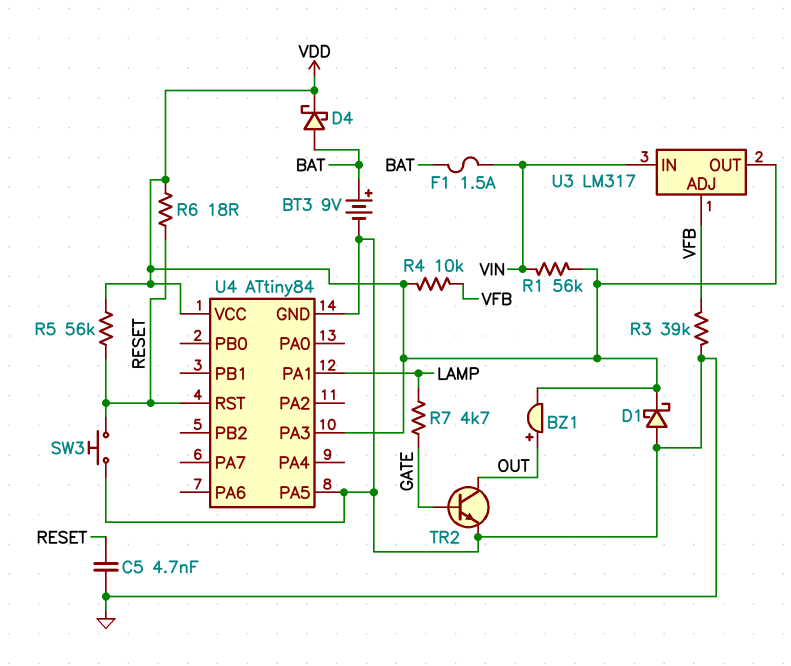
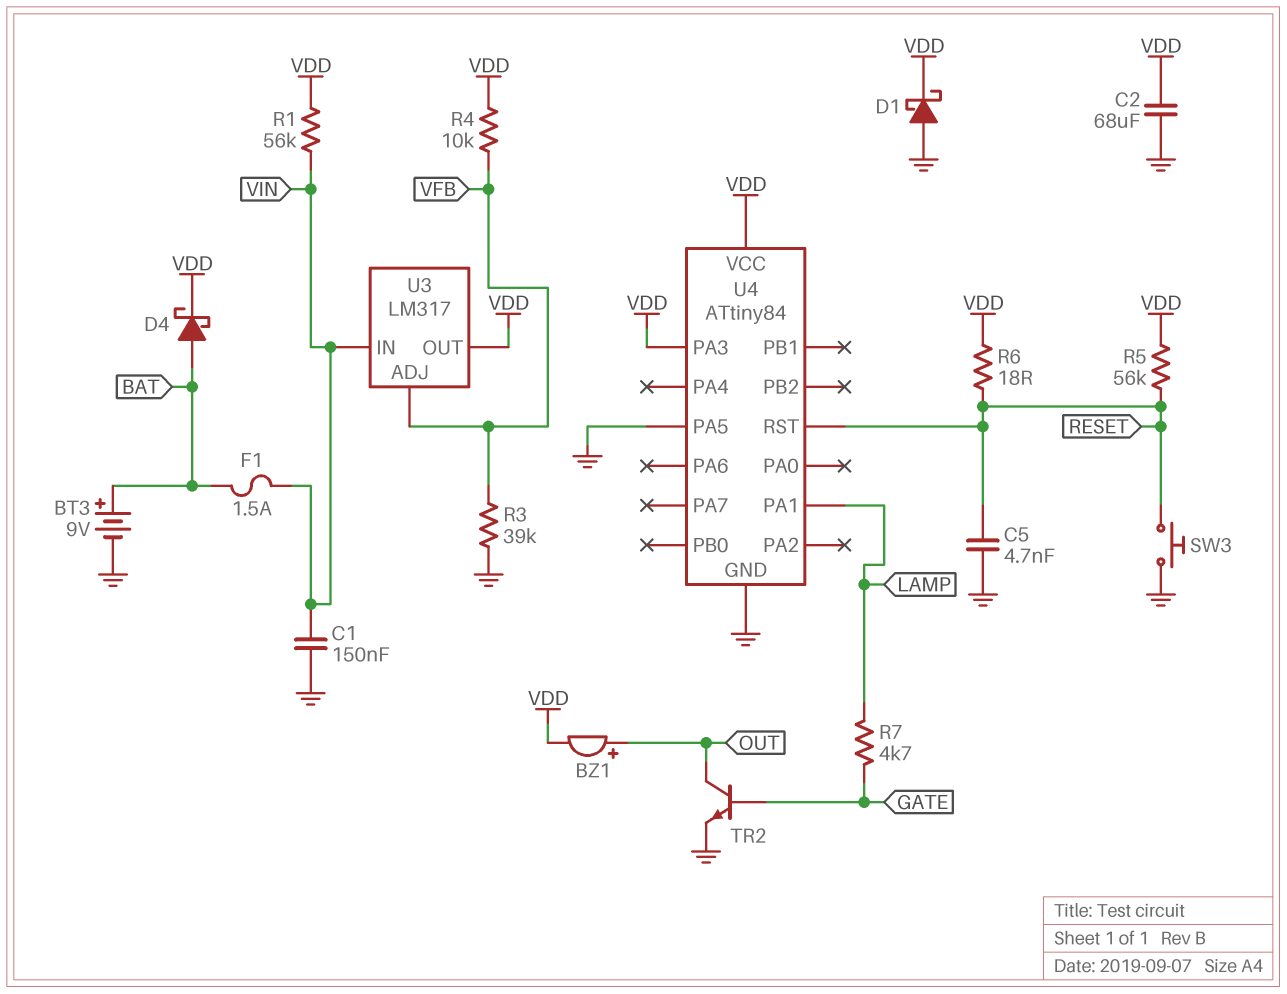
C1: none -> 150nF (GND, VIN)
C2: none -> 68uF (GND, VDD)

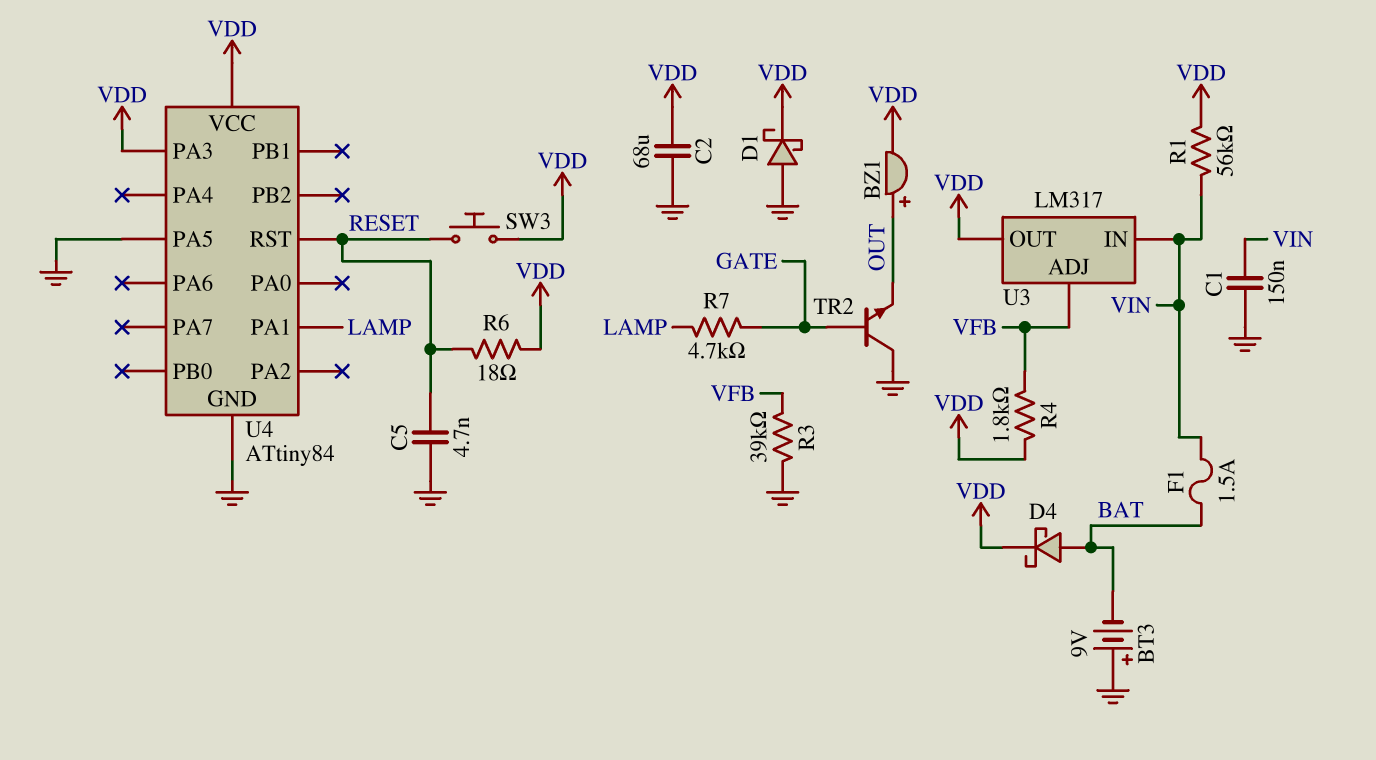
BT3: 9V (plus BAT, minus GND) -> 9V (plus GND, minus BAT)
R4: 10k (VDD, VFB) -> 1.8k (VDD, VFB)
R5: 56k (RESET, VDD) -> none
SW3: button (GND, RESET) -> button (RESET, VDD)
TR2: NPN (B GATE, C OUT, E GND) -> NPN (B GATE, C GND, E OUT)

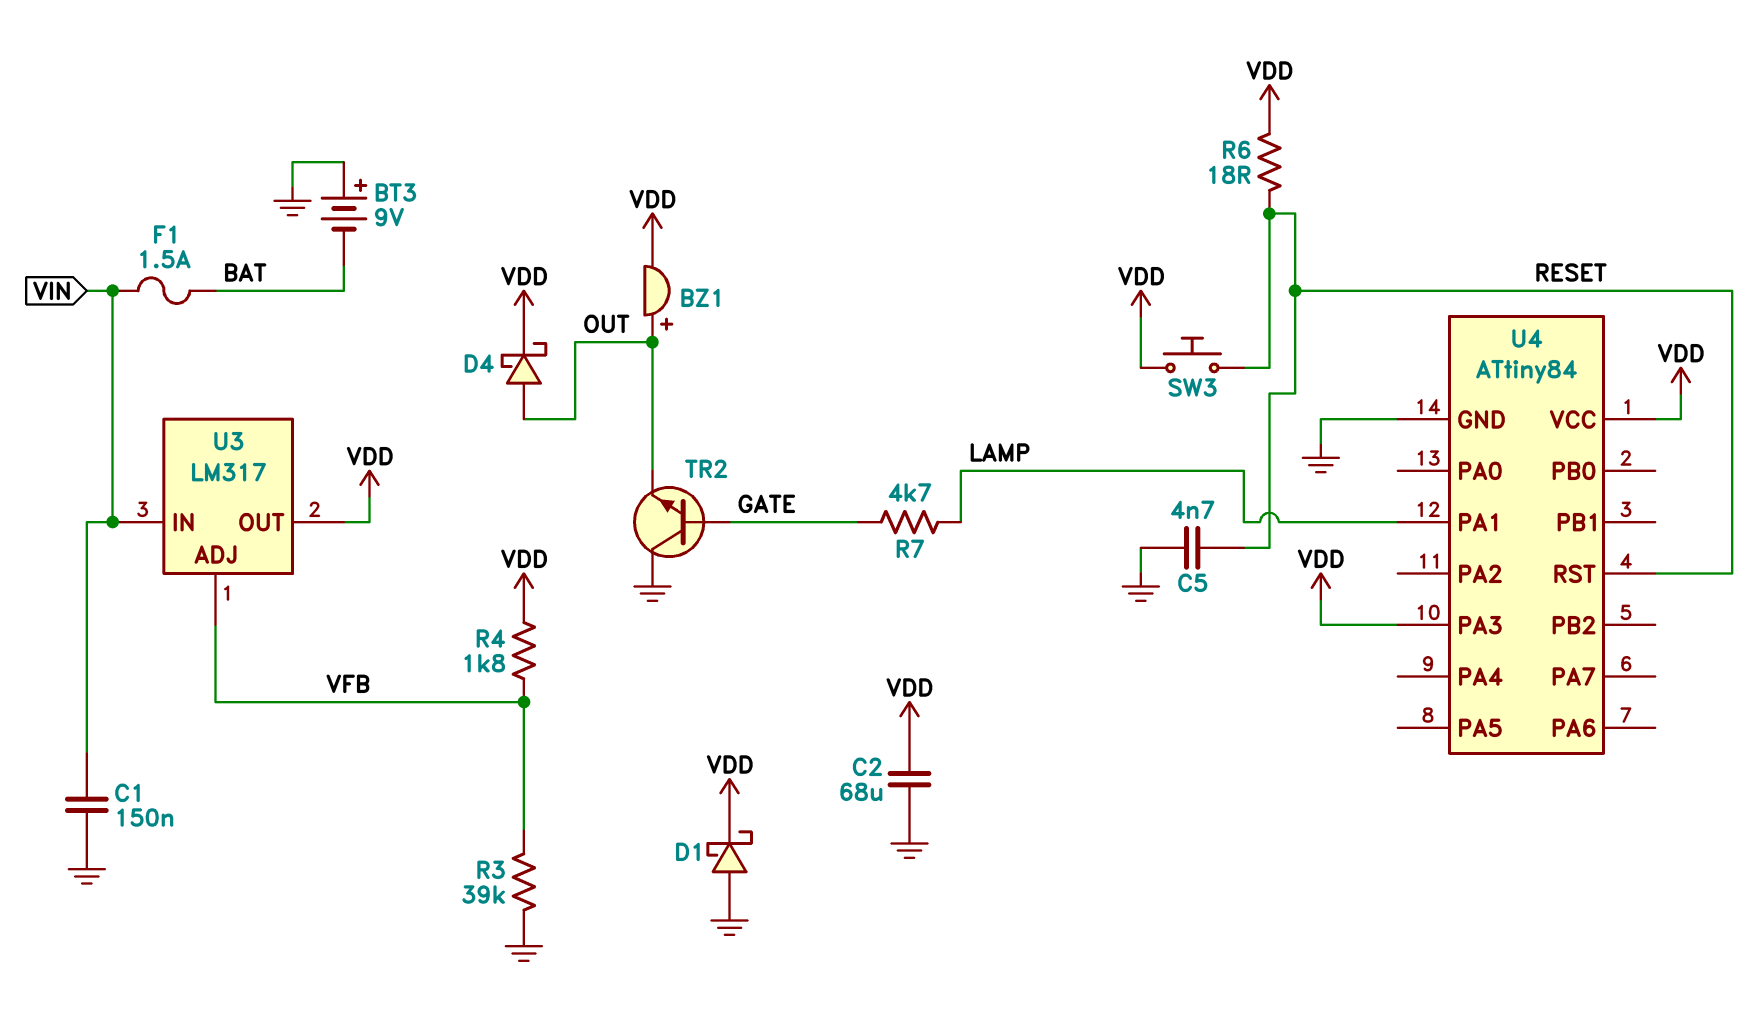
D4: schottky (A BAT, K VDD) -> schottky (A OUT, K VDD)
R1: 56k (VDD, VIN) -> none
U4 pin PA5: GND -> none

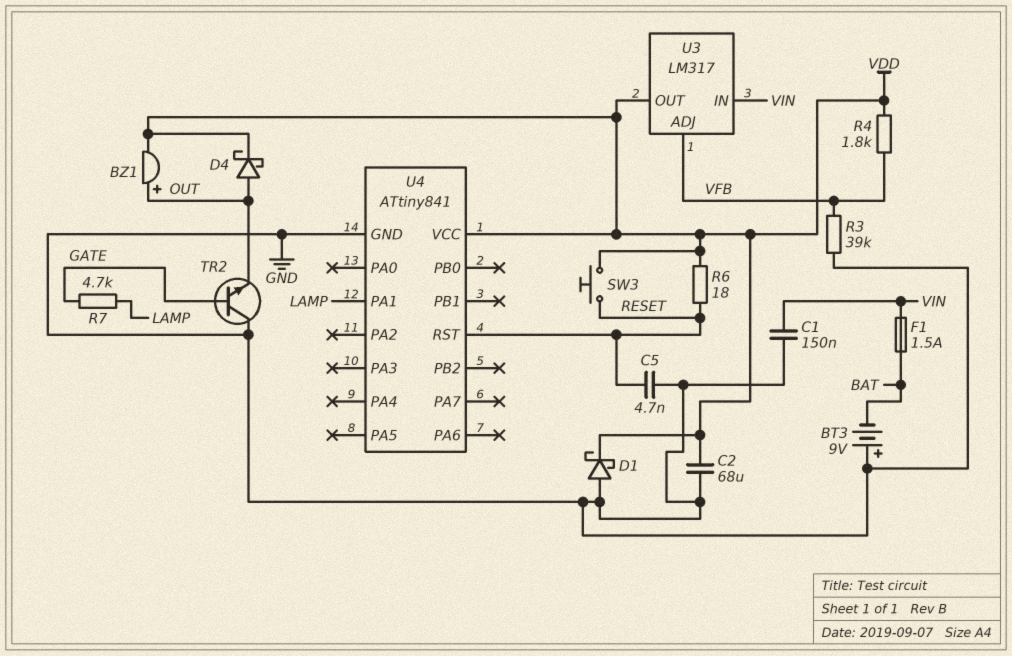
U4: ATtiny84 -> ATtiny841
U4 pin PA3: VDD -> none

